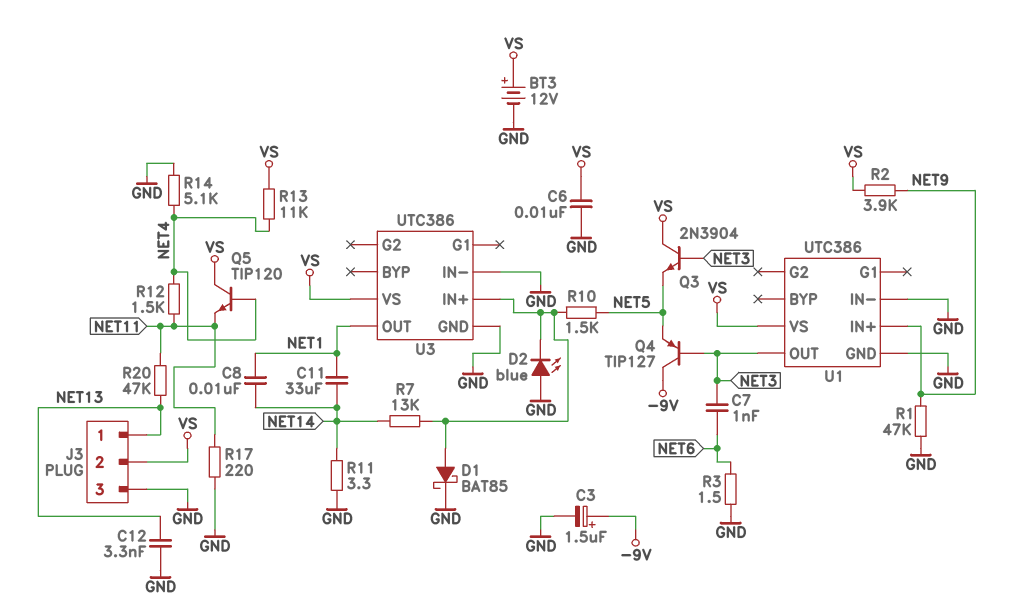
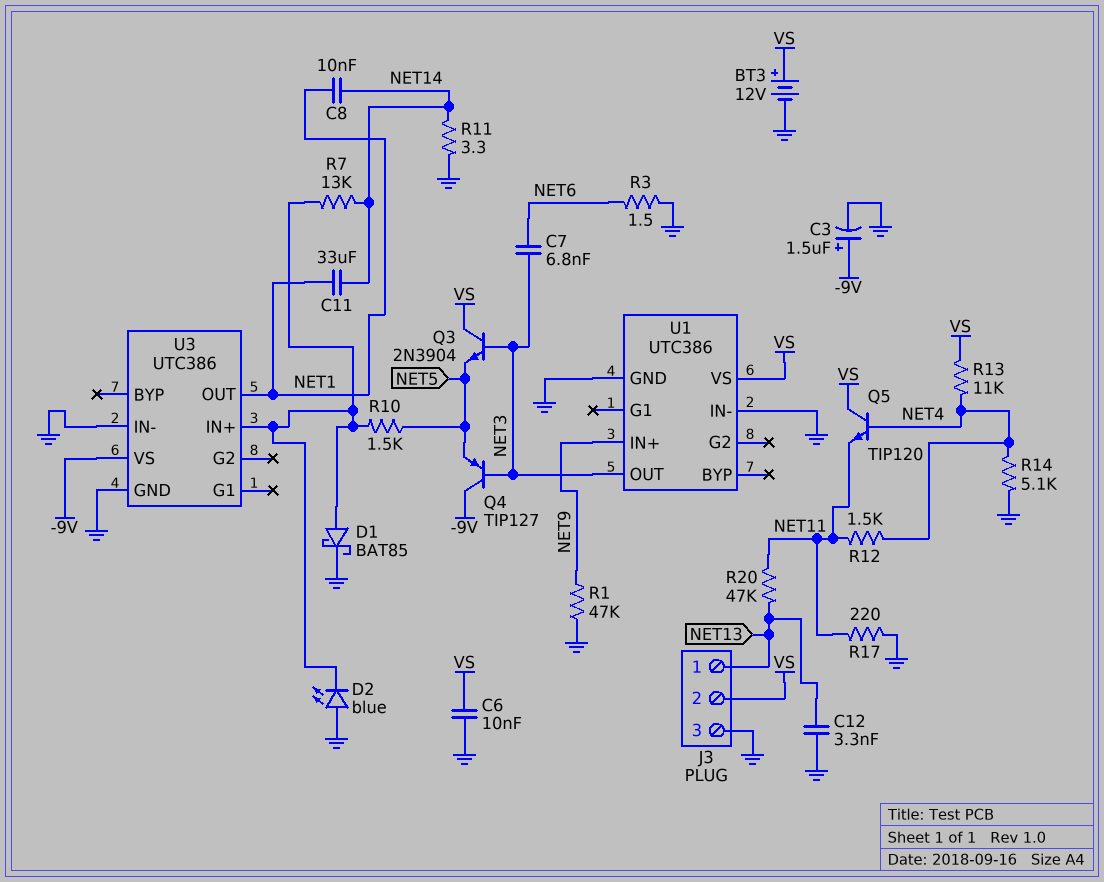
C7: 1nF (NET3, NET6) -> 6.8nF (NET3, NET6)
R2: 3.9k (NET9, VS) -> none
U3 pin VS: VS -> -9V

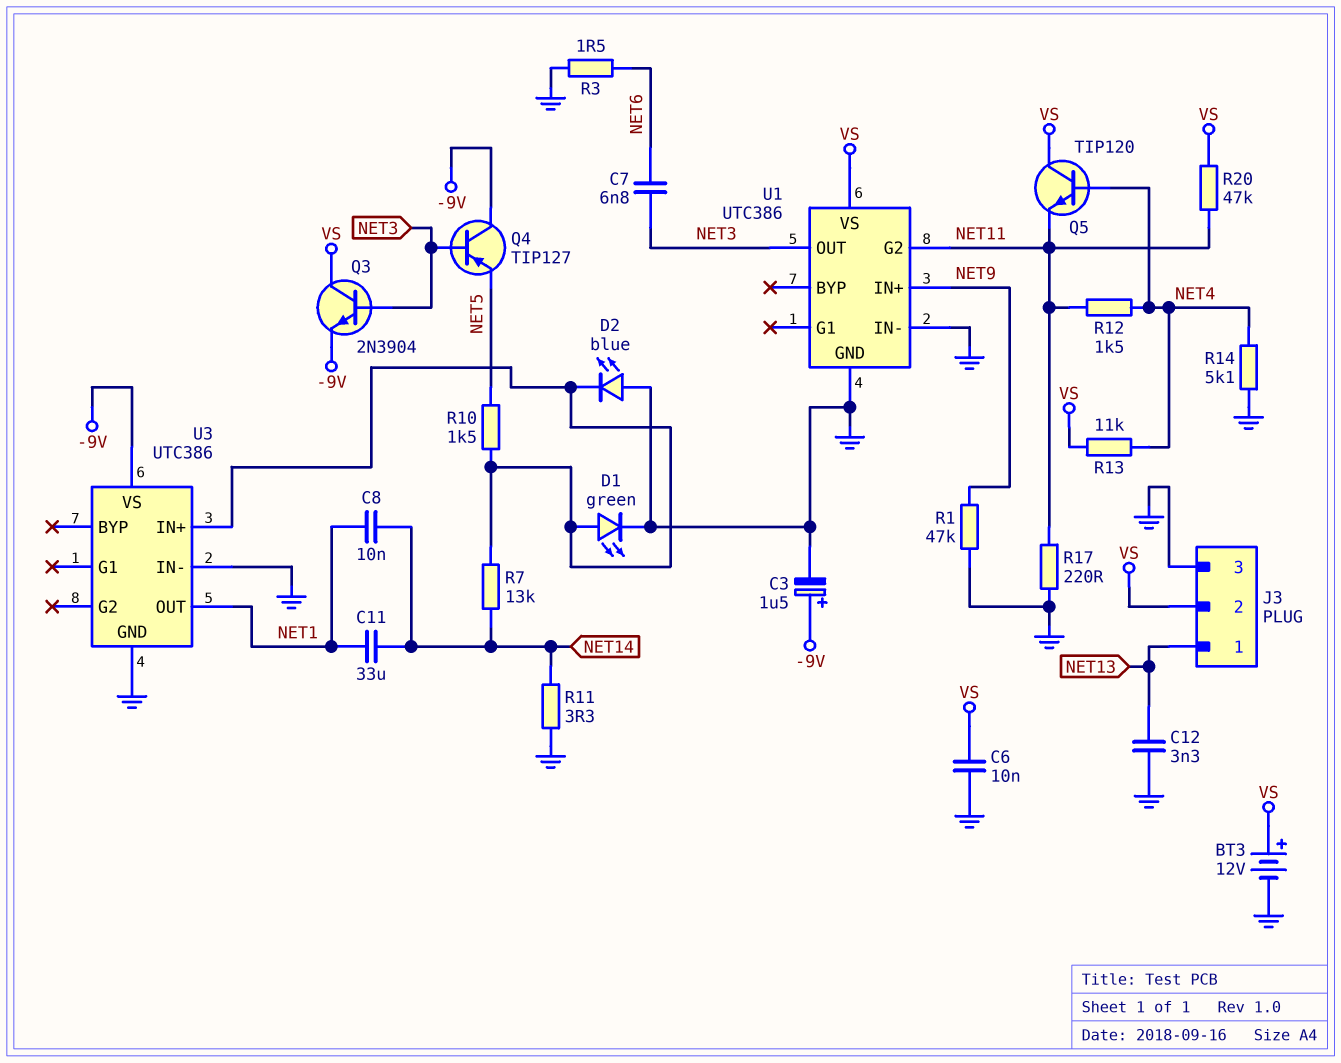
D1: schottky BAT85 (A U3/IN+, K GND) -> LED green (A U3/IN+, K GND)
Q3: NPN 2N3904 (B NET3, C VS, E NET5) -> NPN 2N3904 (B NET3, C VS, E -9V)
R20: 47k (NET11, NET13) -> 47k (NET11, VS)
U1 pin G2: none -> NET11

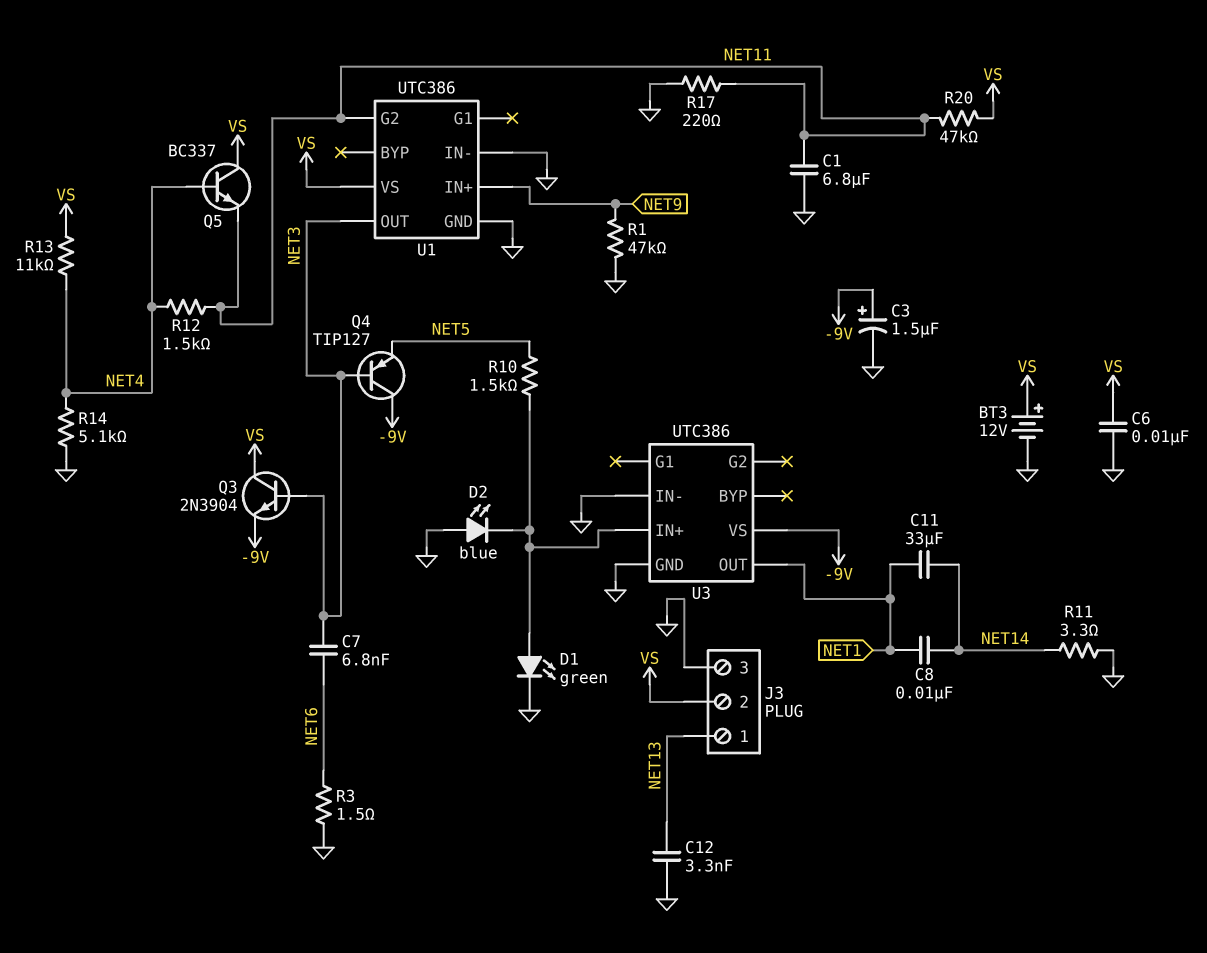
C1: none -> 6.8uF (GND, NET11)
Q5: NPN TIP120 (B NET4, C VS, E NET11) -> NPN BC337 (B NET4, C VS, E NET11)
R7: 13k (NET14, U3/IN+) -> none

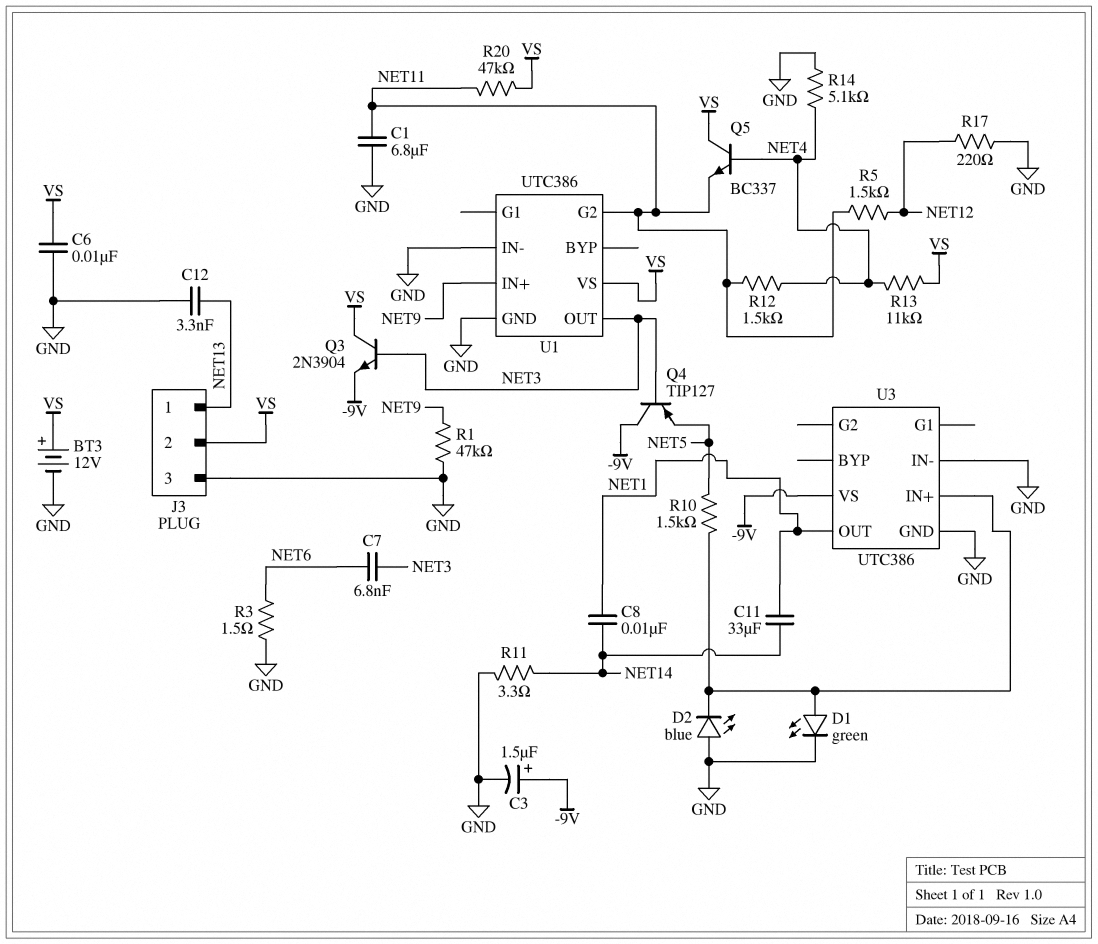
R5: none -> 1.5k (NET11, NET12)
R17: 220 (GND, NET11) -> 220 (GND, NET12)

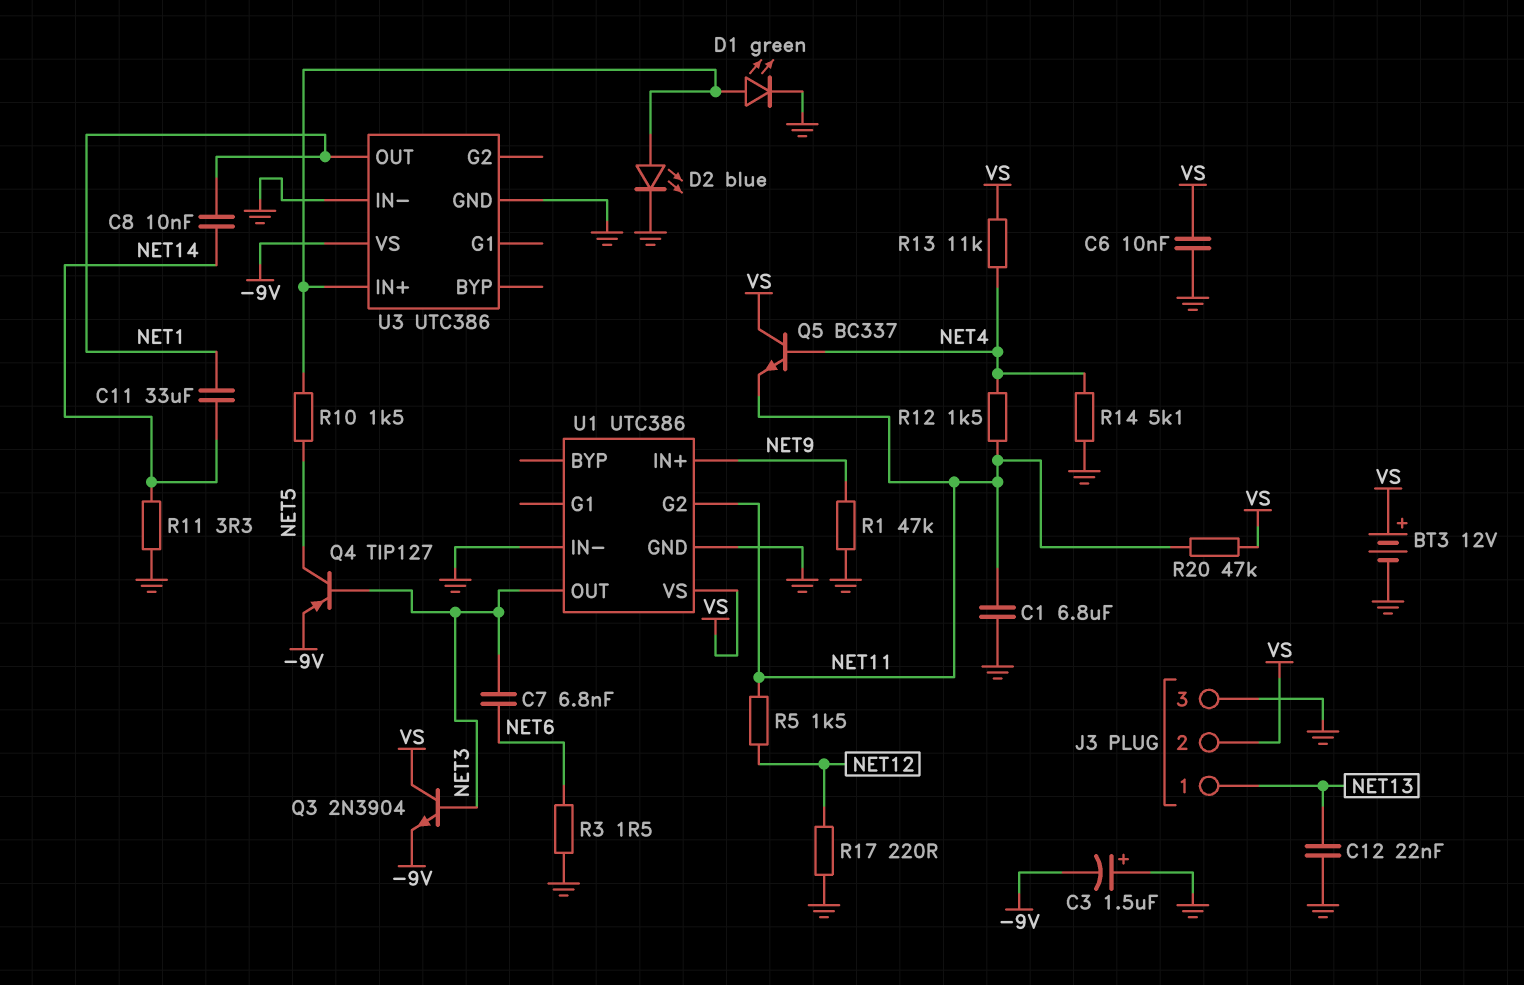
C3: 1.5uF (plus -9V, minus GND) -> 1.5uF (plus GND, minus -9V)
C12: 3.3nF (GND, NET13) -> 22nF (GND, NET13)
D2: LED blue (A GND, K U3/IN+) -> LED blue (A U3/IN+, K GND)
Q4: PNP TIP127 (B NET3, C -9V, E NET5) -> PNP TIP127 (B NET3, C NET5, E -9V)

